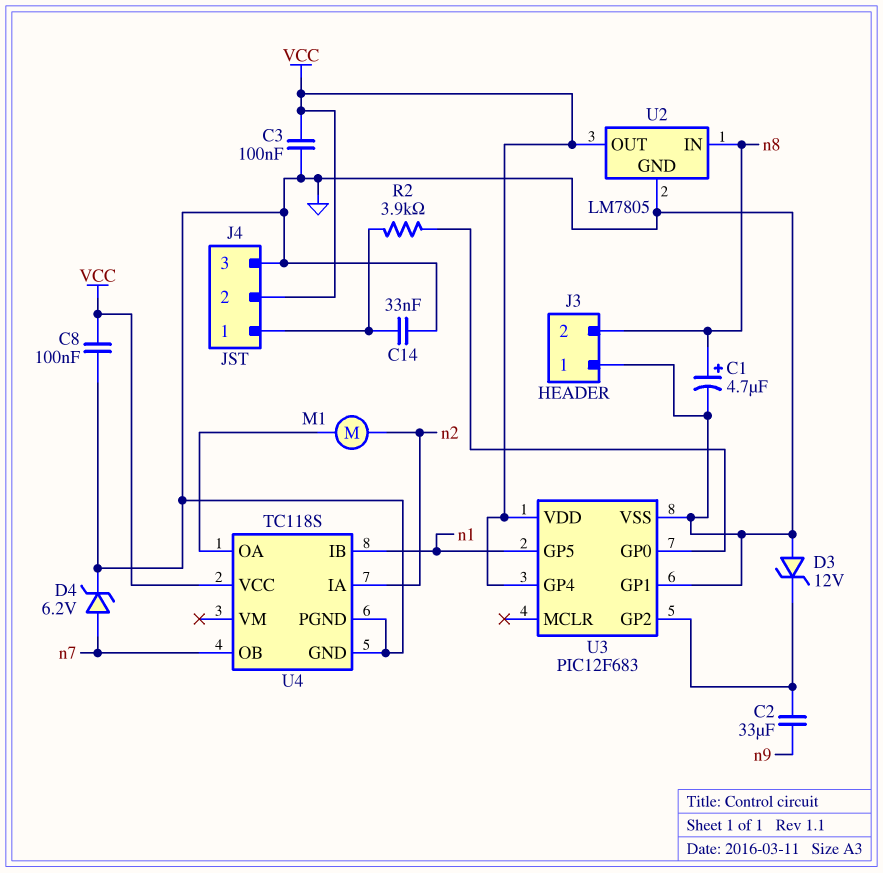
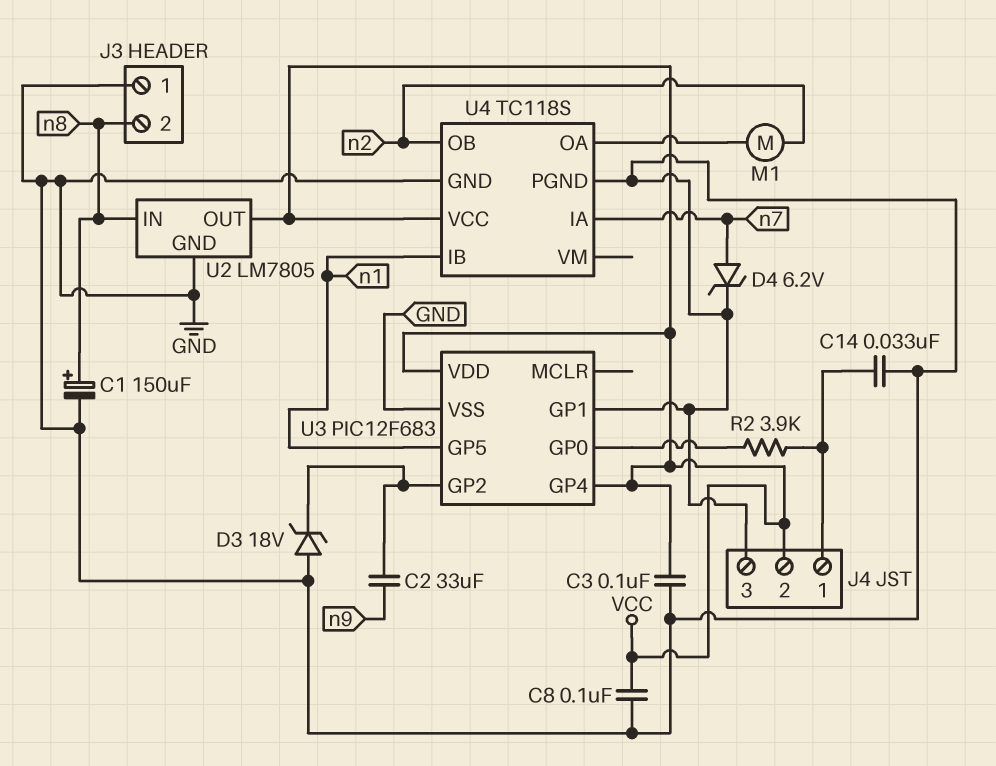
C1: 4.7uF (plus n8, minus GND) -> 150uF (plus n8, minus GND)
D3: zener 12V (A GND, K U3/GP2) -> zener 18V (A GND, K U3/GP2)
U4 pin IA: n2 -> n7
U4 pin OB: n7 -> n2

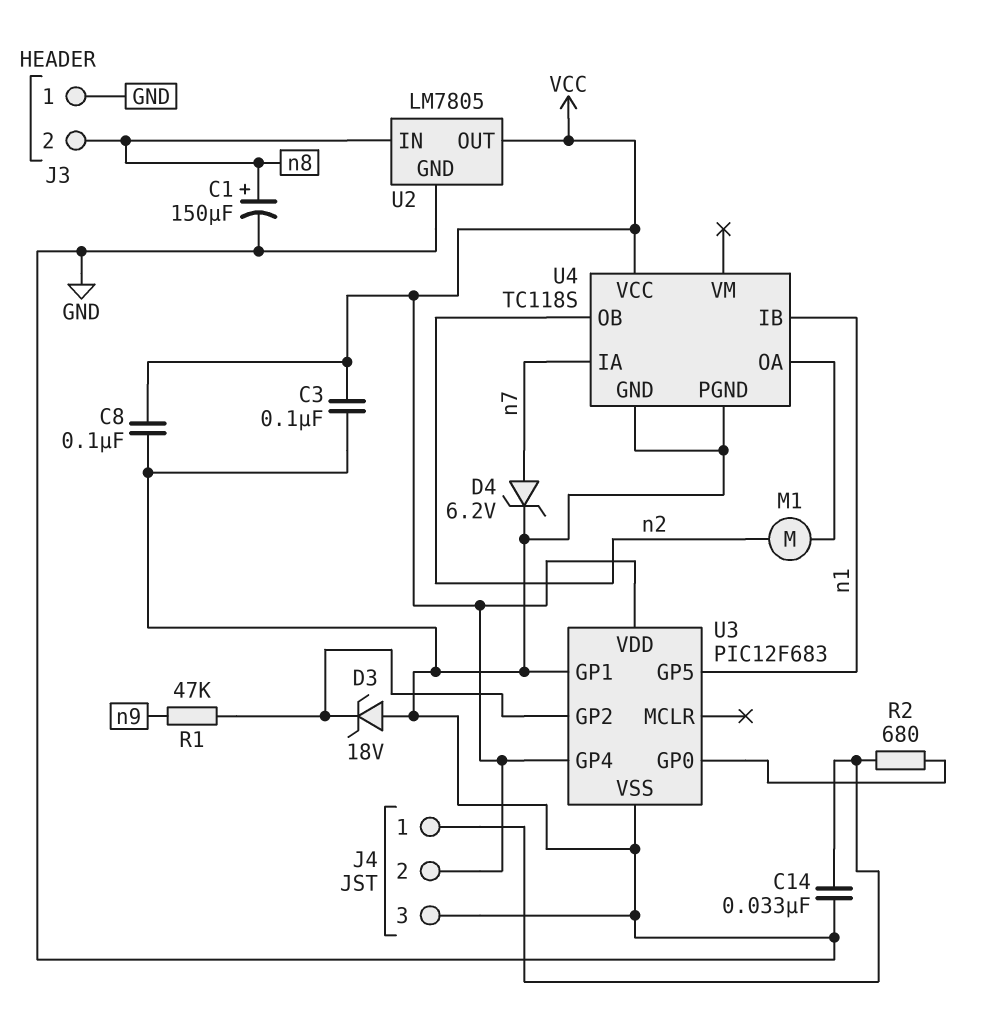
C2: 33uF (U3/GP2, n9) -> none
R1: none -> 47k (U3/GP2, n9)
R2: 3.9k (J4/1, U3/GP0) -> 680 (J4/1, U3/GP0)

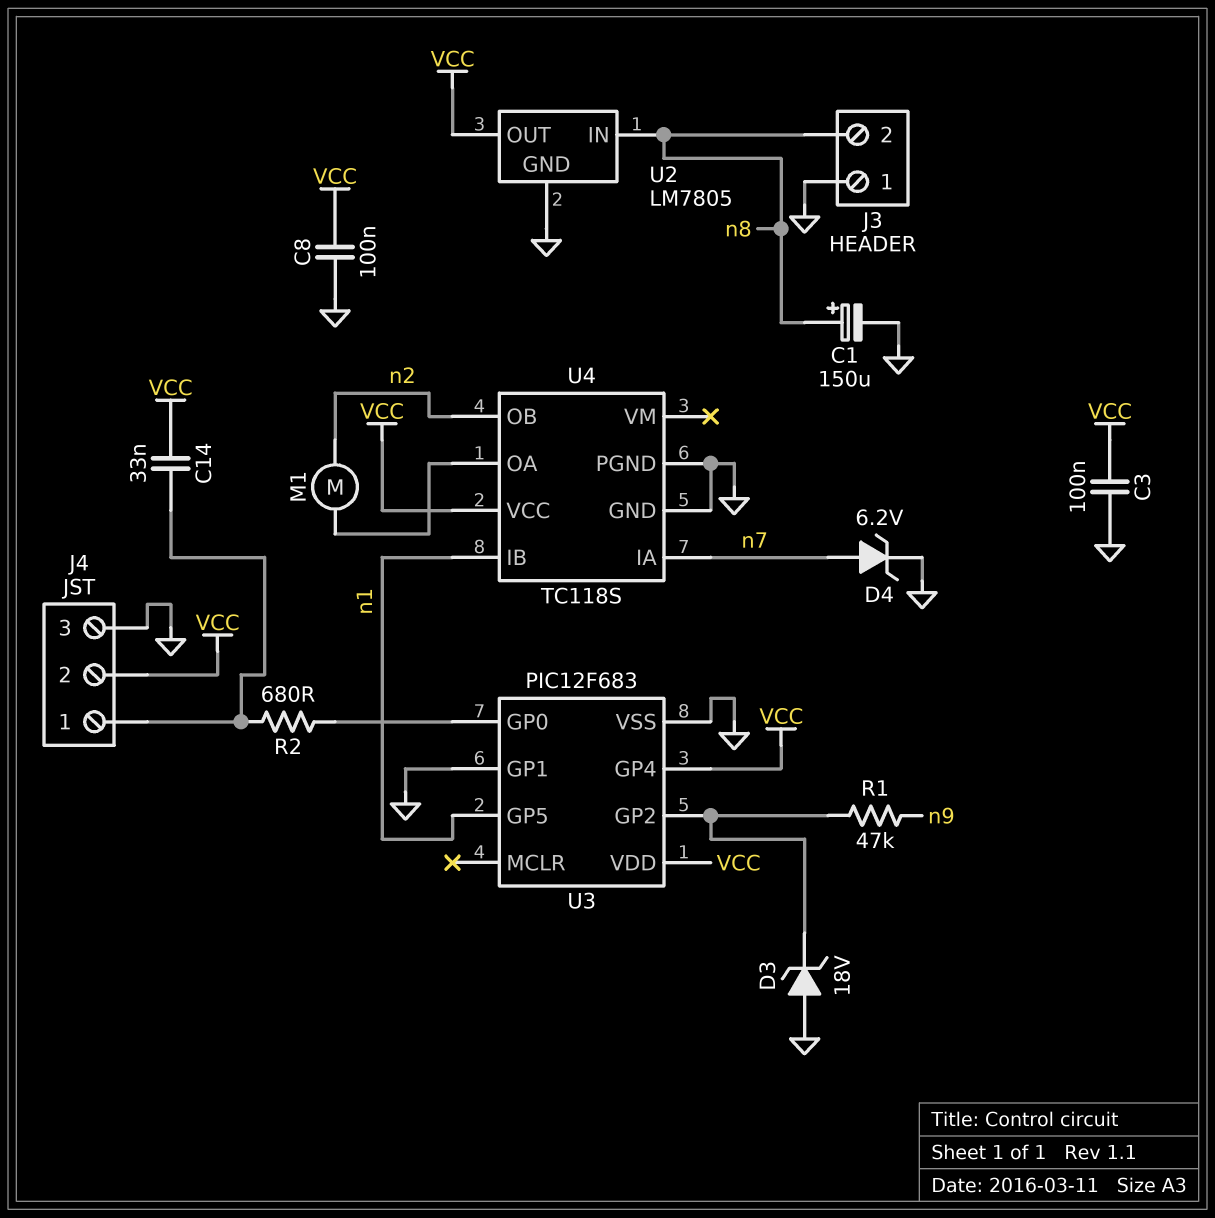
C14: 33nF (GND, J4/1) -> 33nF (J4/1, VCC)

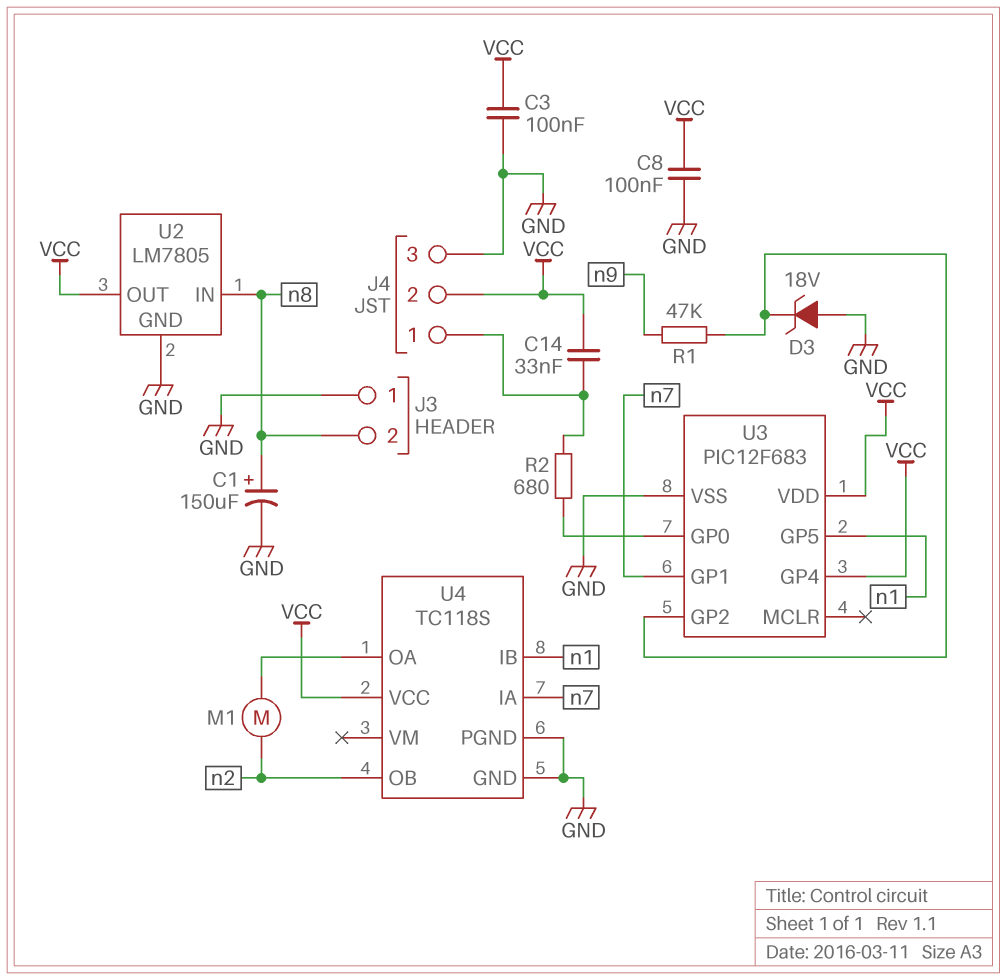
D4: zener 6.2V (A n7, K GND) -> none
U3 pin GP1: GND -> n7

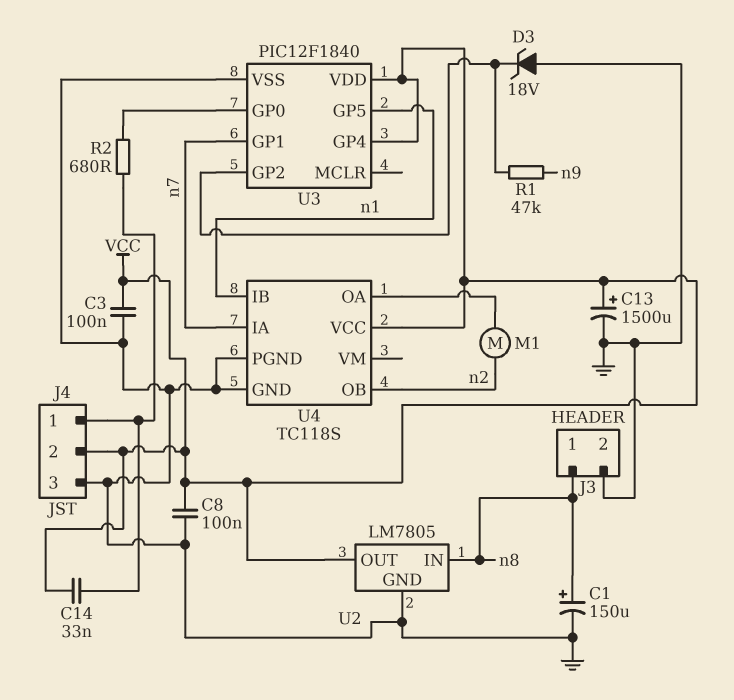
C13: none -> 1500uF (plus VCC, minus GND)
J3 pin 1: GND -> n8
J3 pin 2: n8 -> GND
U3: PIC12F683 -> PIC12F1840

